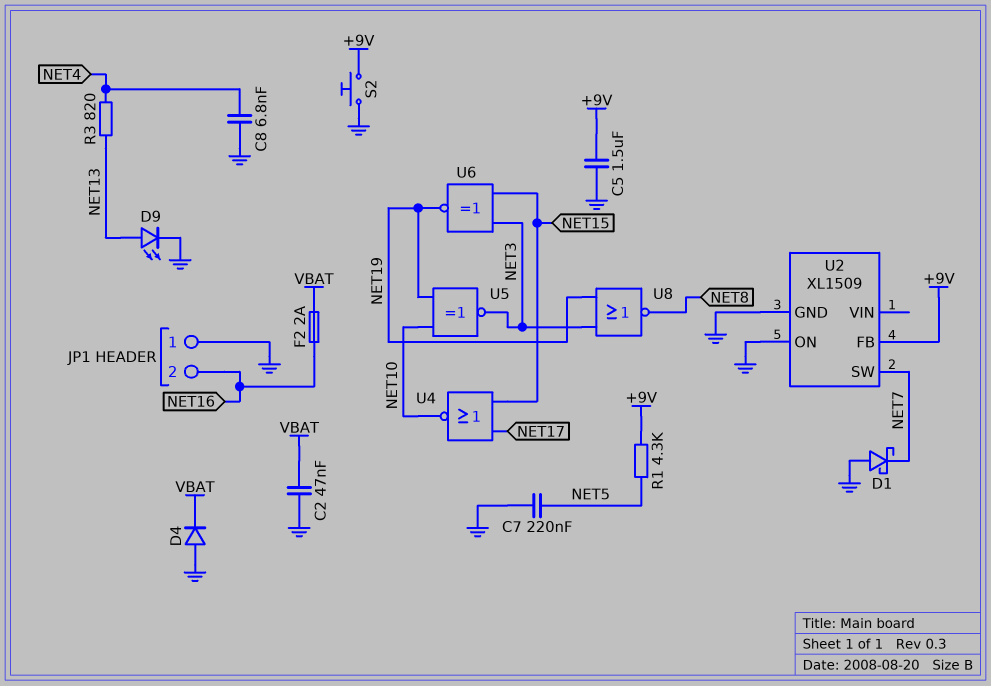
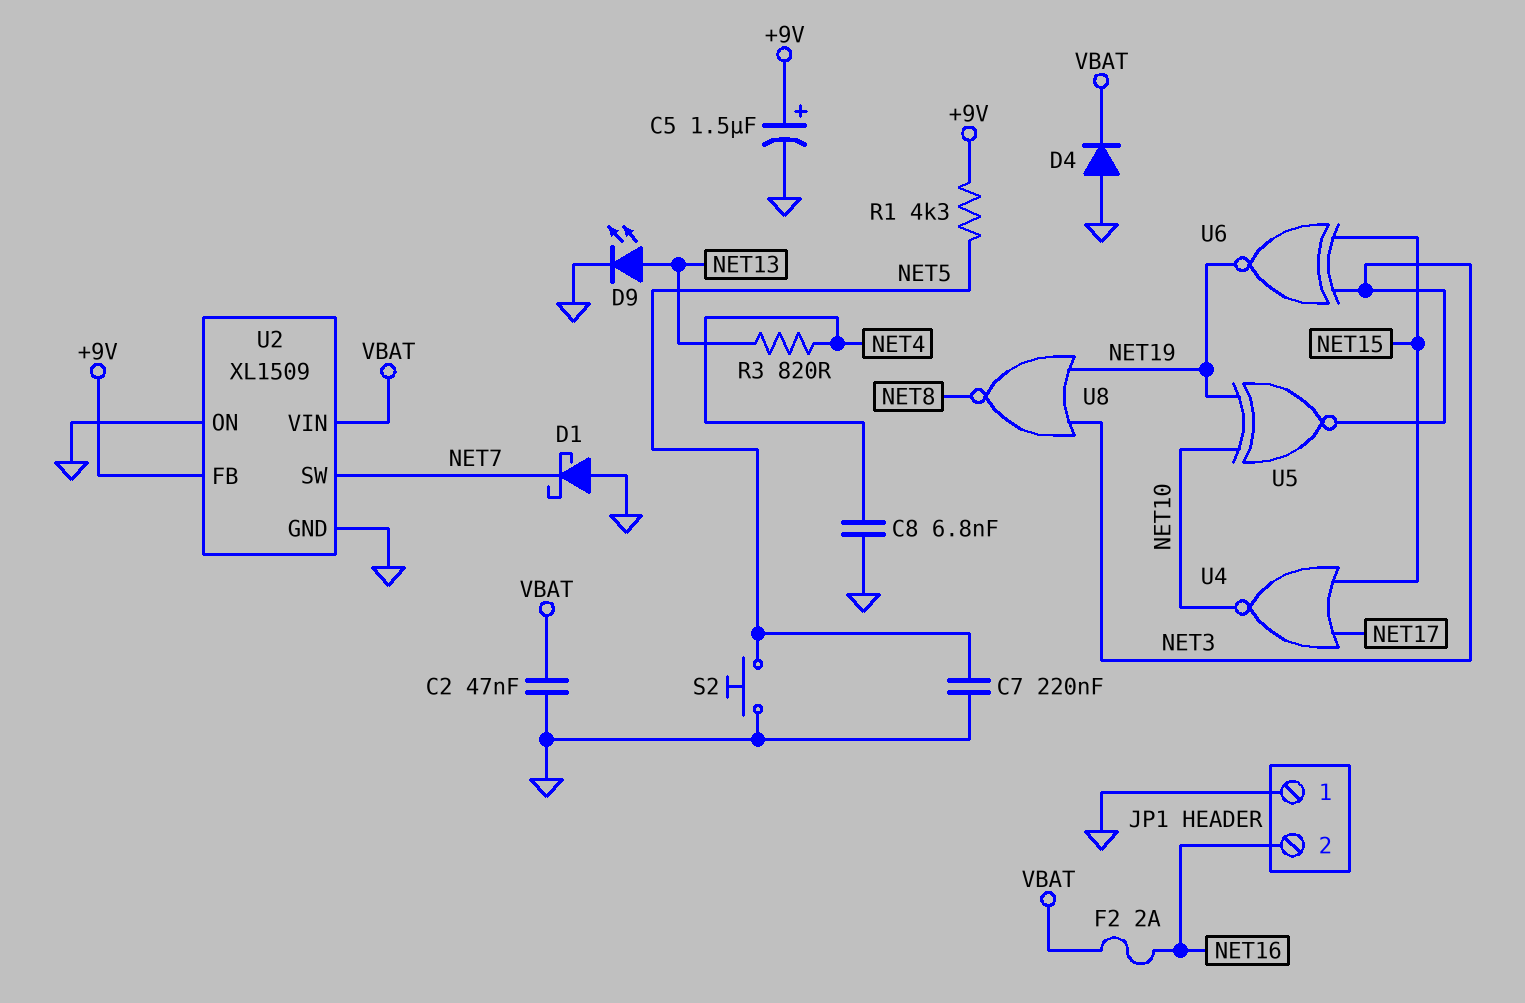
C5: 1.5uF (+9V, GND) -> 1.5uF (plus +9V, minus GND)
S2: button (+9V, GND) -> button (GND, NET5)
U2 pin VIN: none -> VBAT

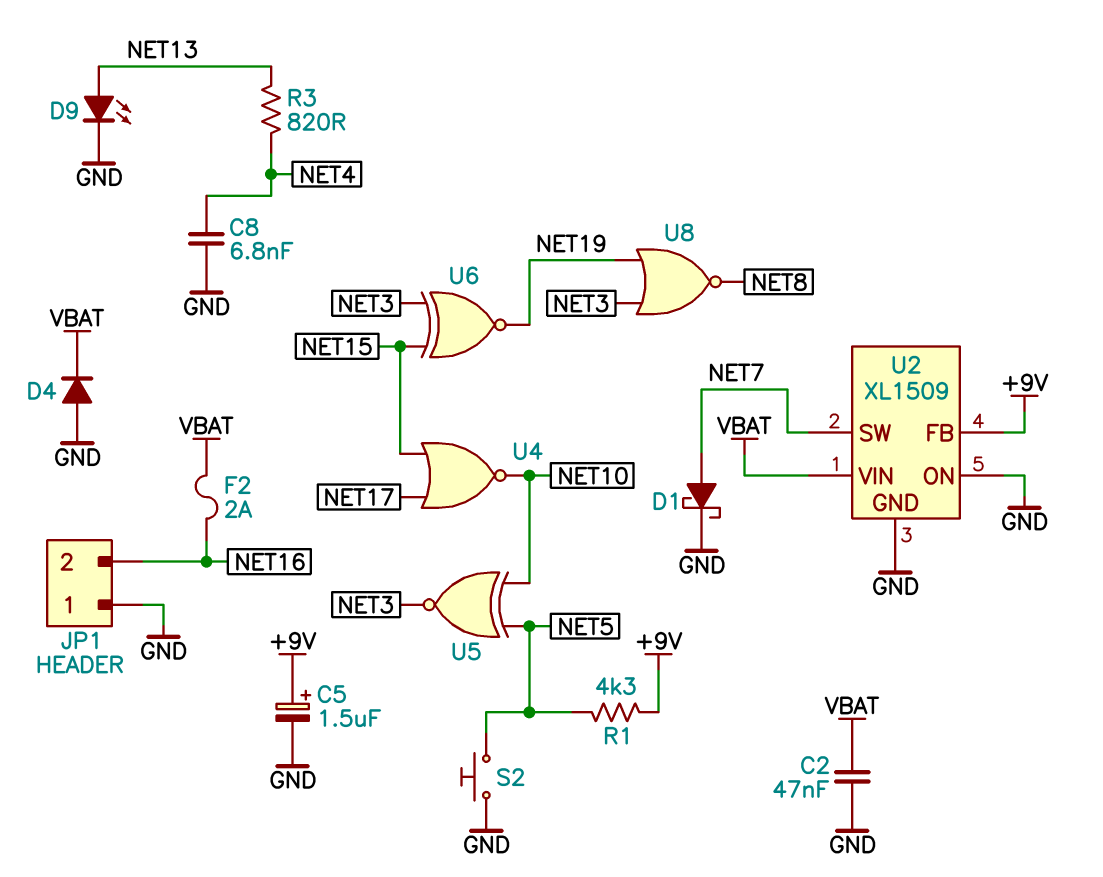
C7: 220nF (GND, NET5) -> none
D1: schottky (A GND, K NET7) -> schottky (A NET7, K GND)
U5: XNOR (in NET10, in NET19, out NET3) -> XNOR (in NET5, in NET10, out NET3)

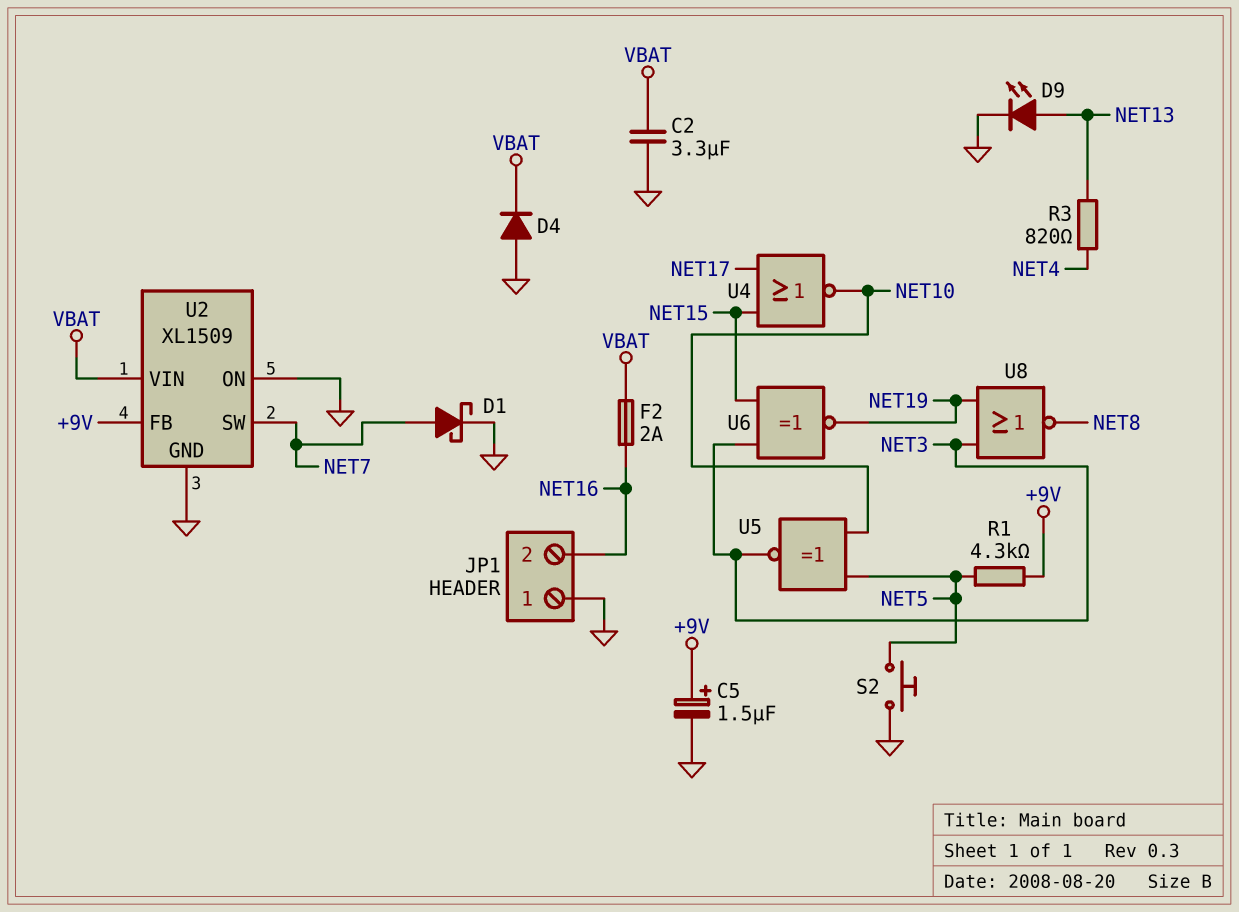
C2: 47nF (GND, VBAT) -> 3.3uF (GND, VBAT)
C8: 6.8nF (GND, NET4) -> none

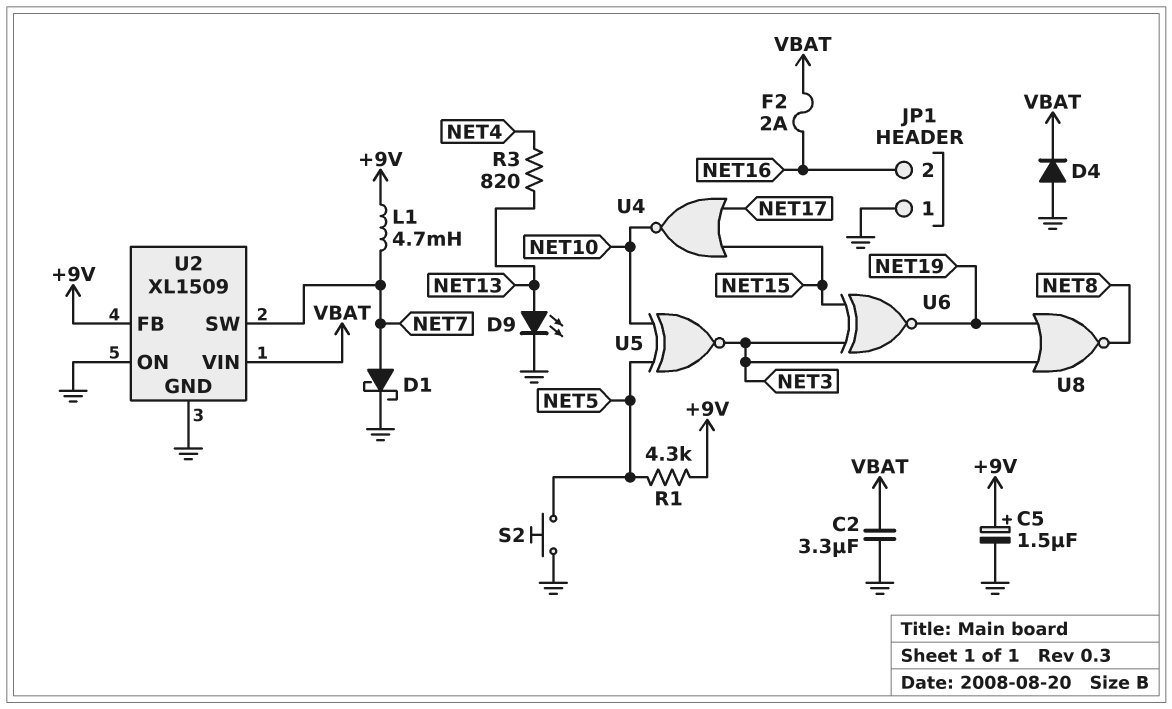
L1: none -> 4.7mH (+9V, NET7)

